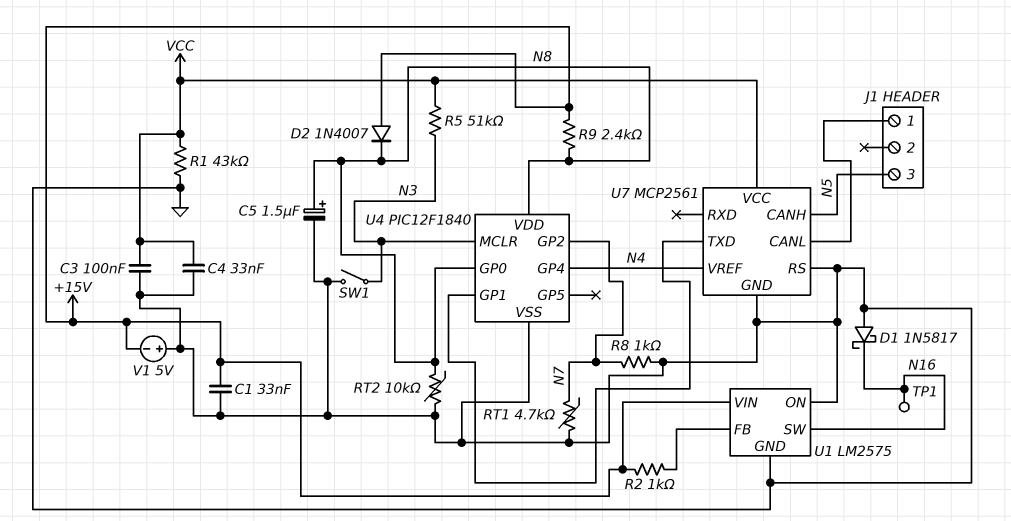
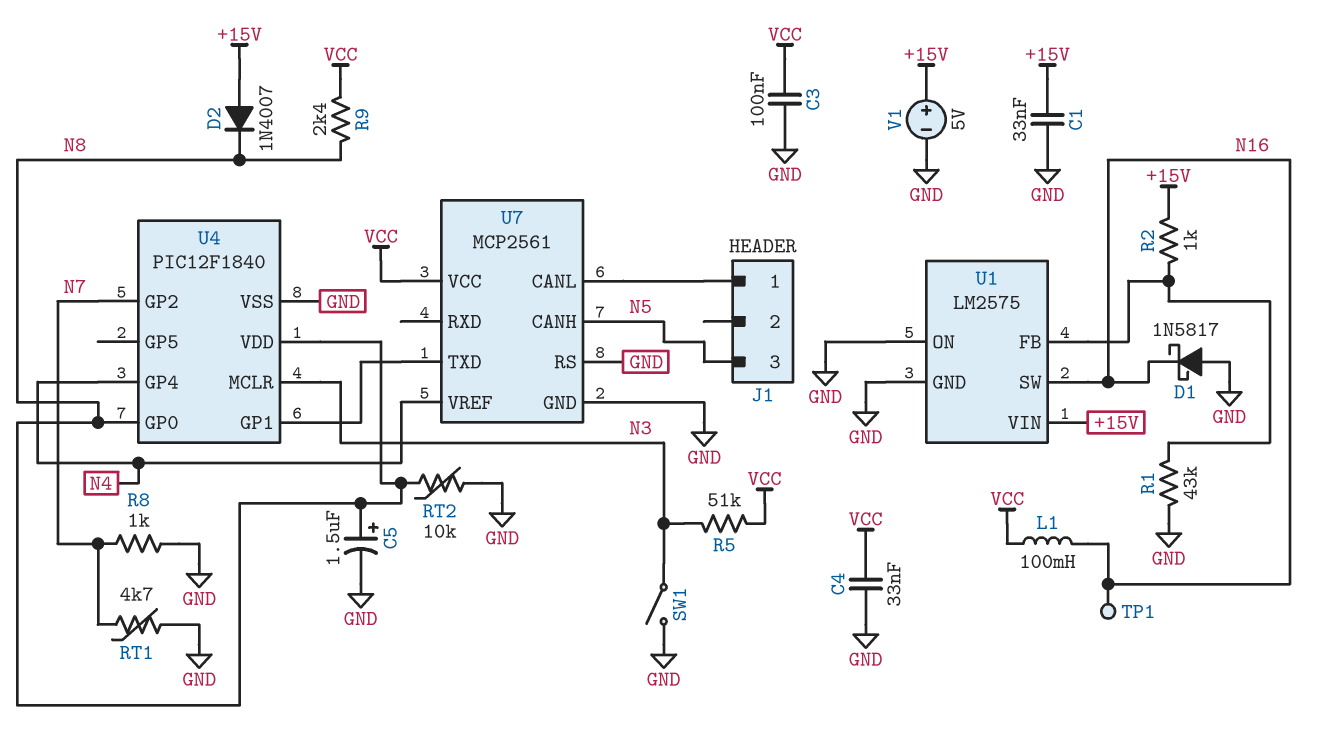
L1: none -> 100mH (N16, VCC)
R1: 43k (GND, VCC) -> 43k (GND, U1/FB)
R9: 2.4k (+15V, N8) -> 2.4k (N8, VCC)
V1: 5V (plus GND, minus +15V) -> 5V (plus +15V, minus GND)

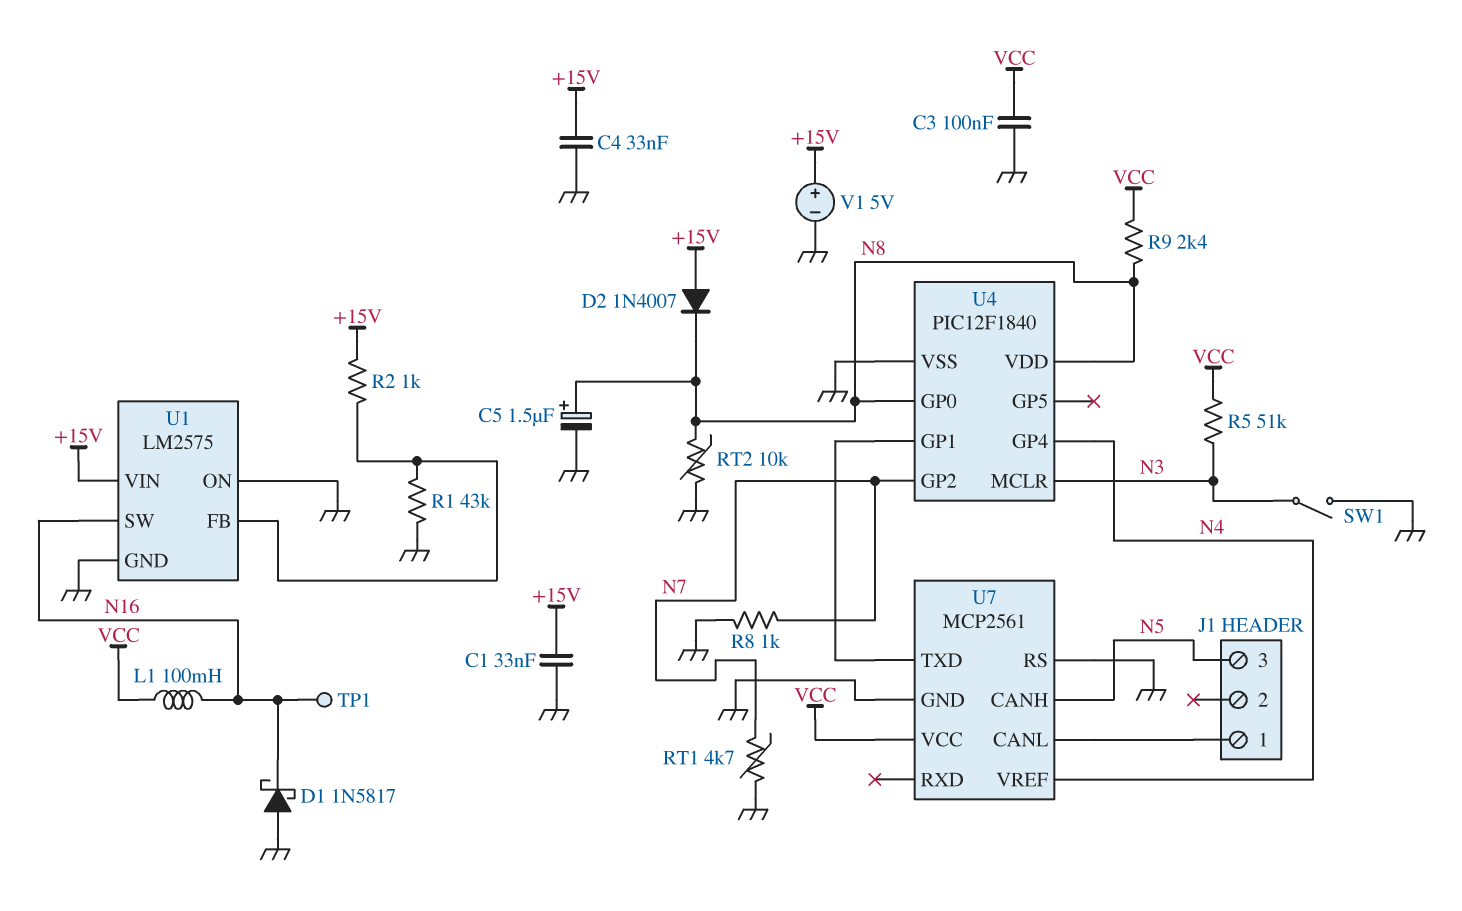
C4: 33nF (GND, VCC) -> 33nF (+15V, GND)

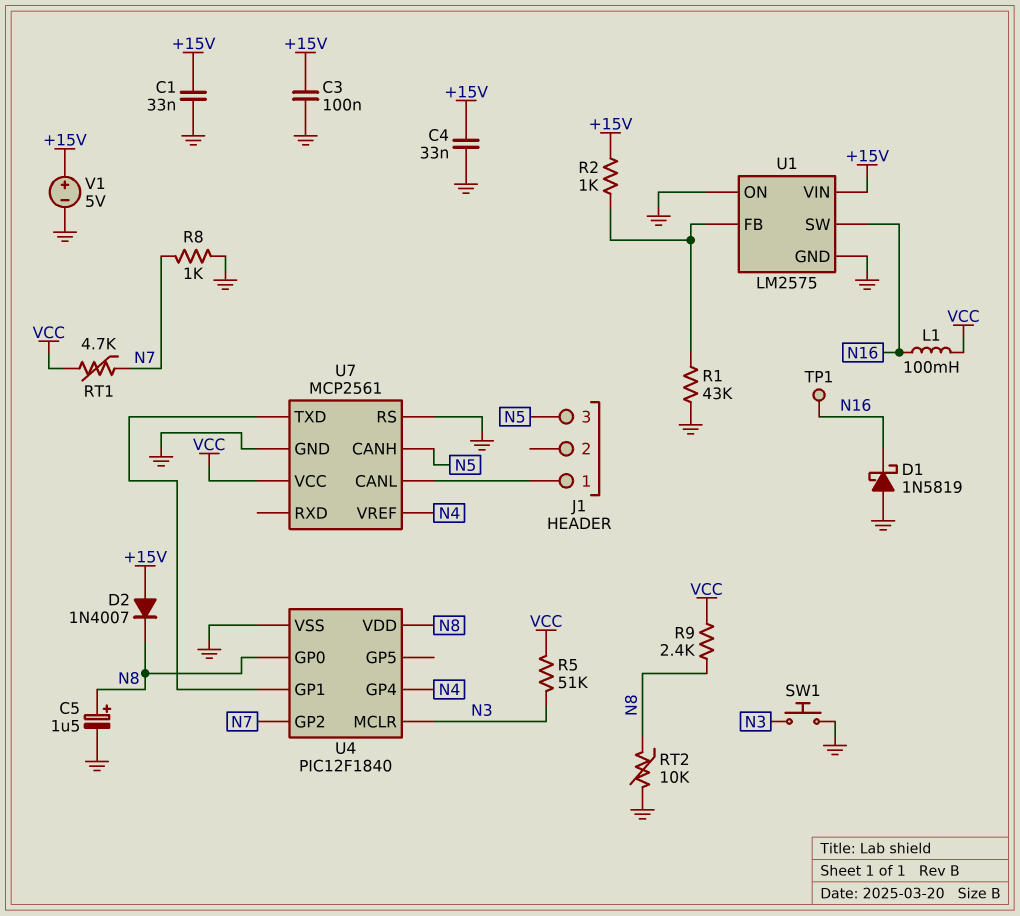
C3: 100nF (GND, VCC) -> 100nF (+15V, GND)
D1: schottky 1N5817 (A GND, K N16) -> schottky 1N5819 (A GND, K N16)
RT1: 4.7k (GND, N7) -> 4.7k (N7, VCC)
SW1: switch (GND, N3) -> button (GND, N3)

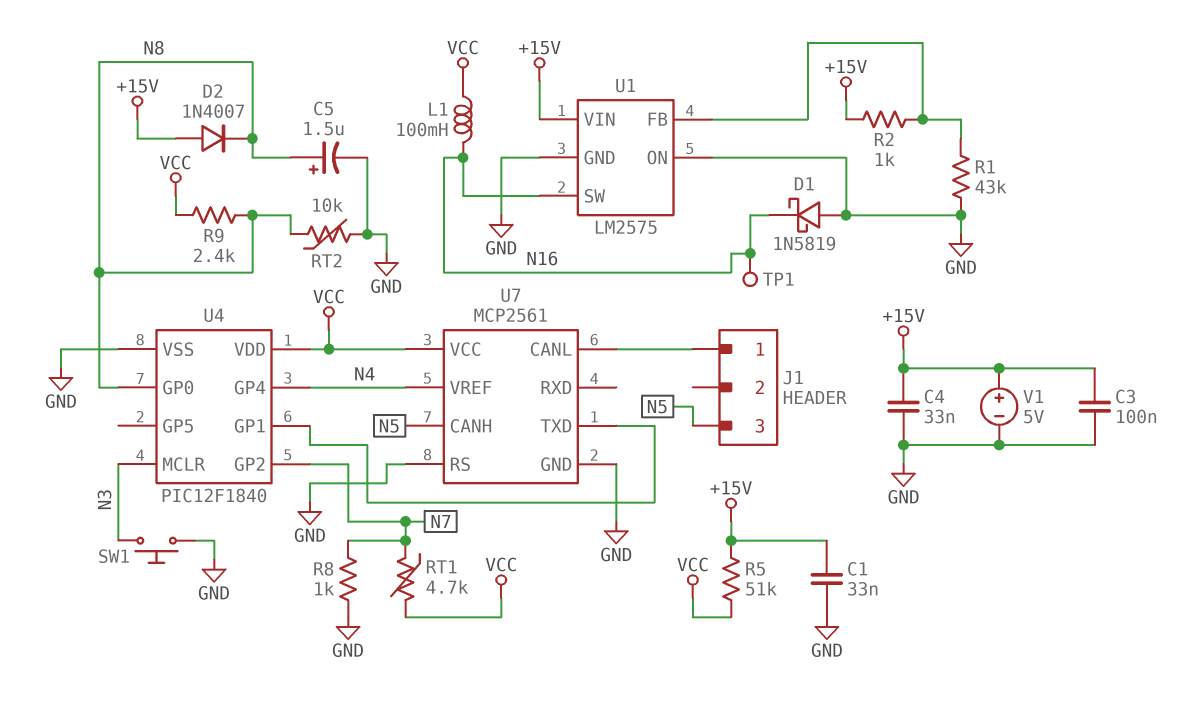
R5: 51k (N3, VCC) -> 51k (+15V, VCC)
U4 pin VDD: N8 -> VCC

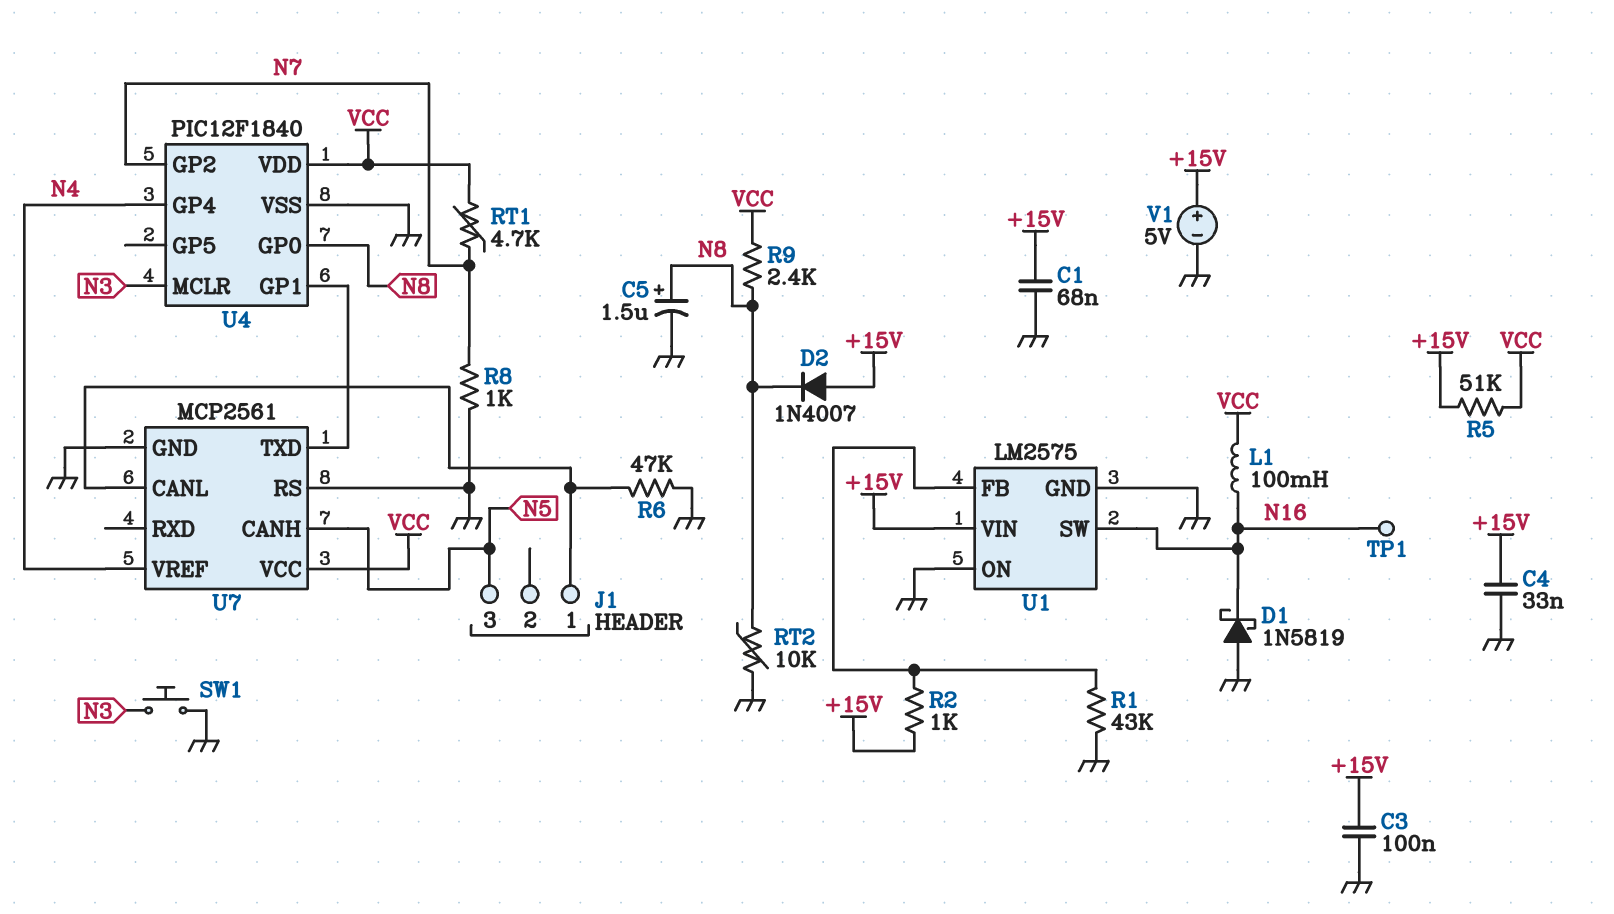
C1: 33nF (+15V, GND) -> 68nF (+15V, GND)
R6: none -> 47k (GND, J1/1)

